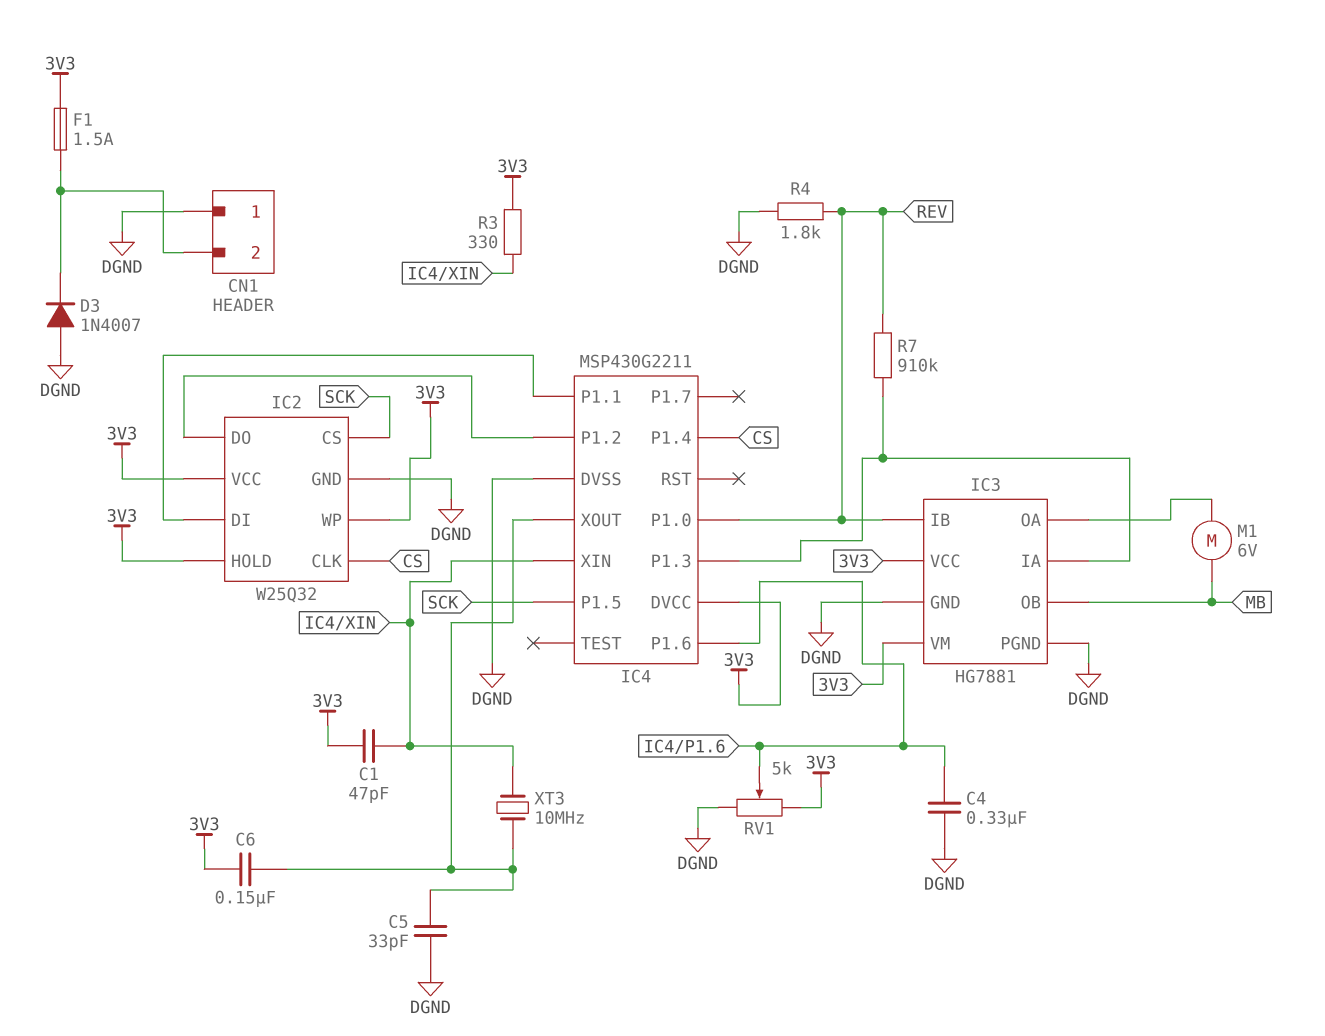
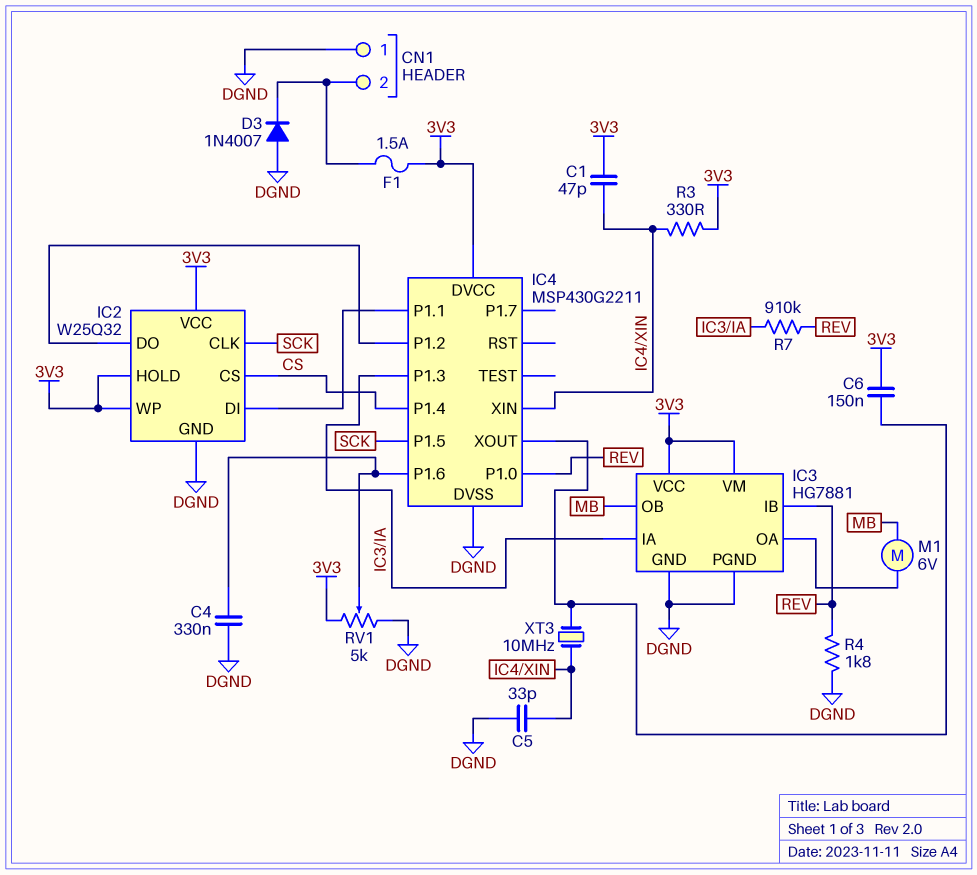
C5: 33pF (DGND, IC4/XOUT) -> 33pF (DGND, IC4/XIN)
IC2 pin CLK: CS -> SCK
IC2 pin CS: SCK -> CS

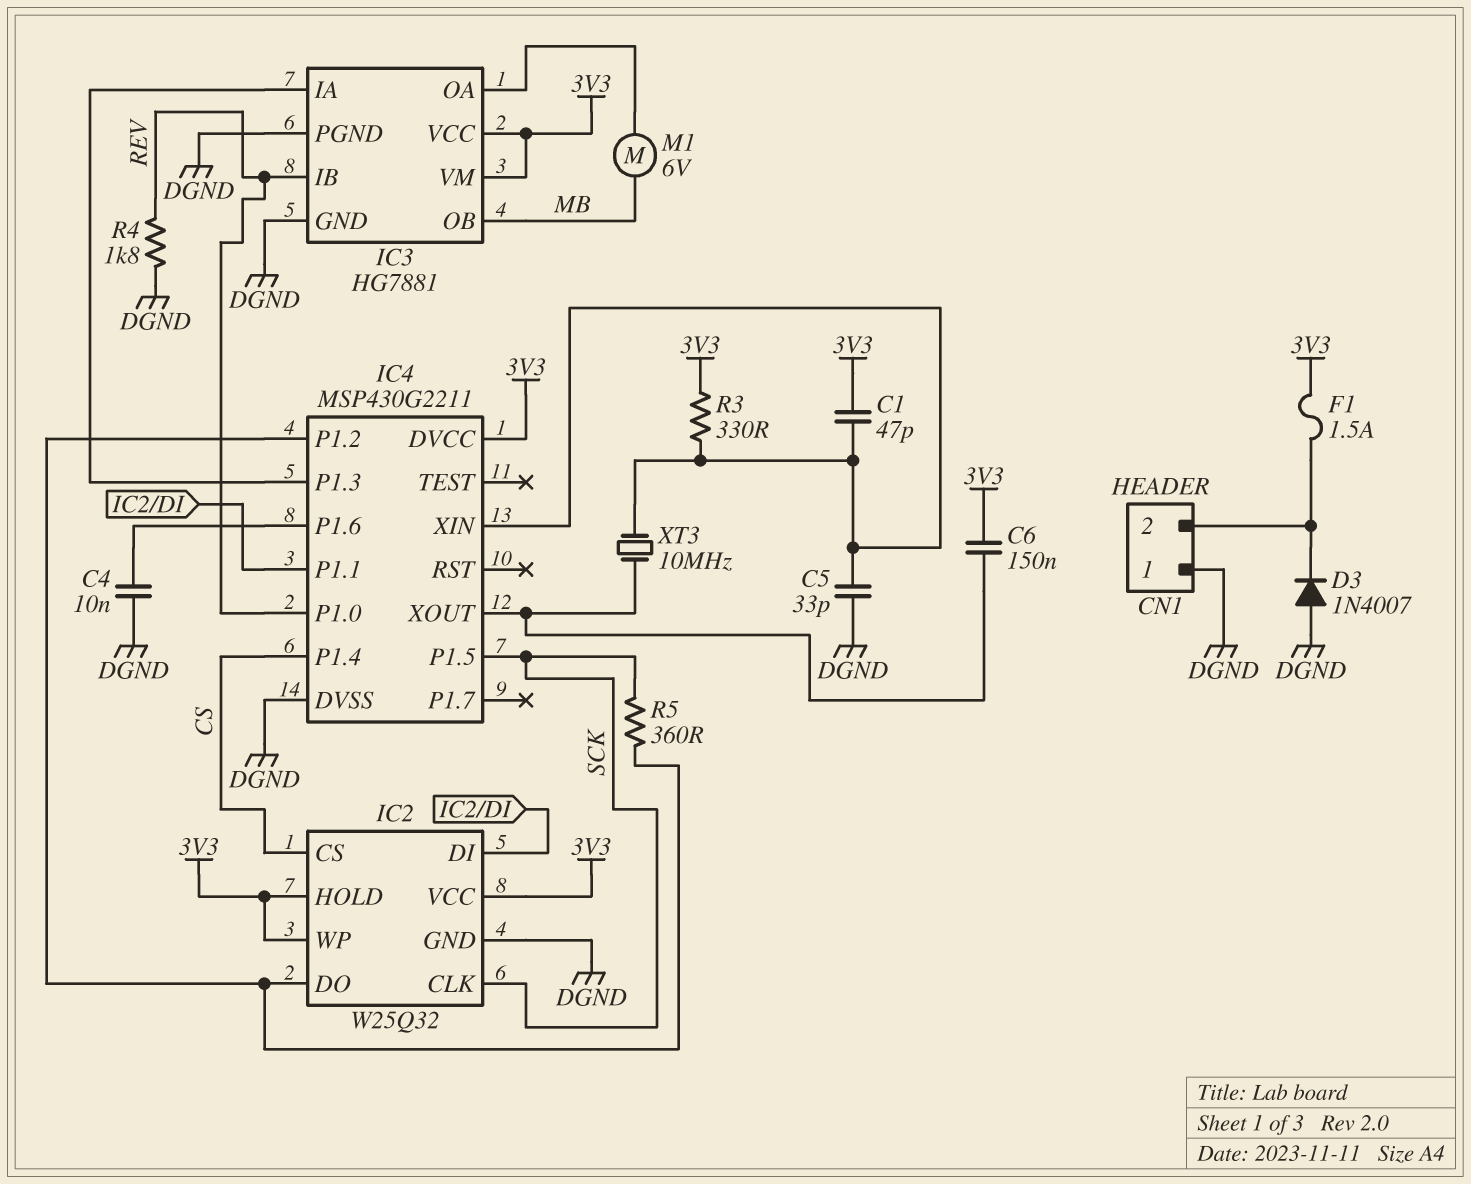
C4: 330nF (DGND, IC4/P1.6) -> 10nF (DGND, IC4/P1.6)
R5: none -> 360 (IC2/DO, SCK)
R7: 910k (IC3/IA, REV) -> none
RV1: 5k (3V3, DGND, wiper IC4/P1.6) -> none

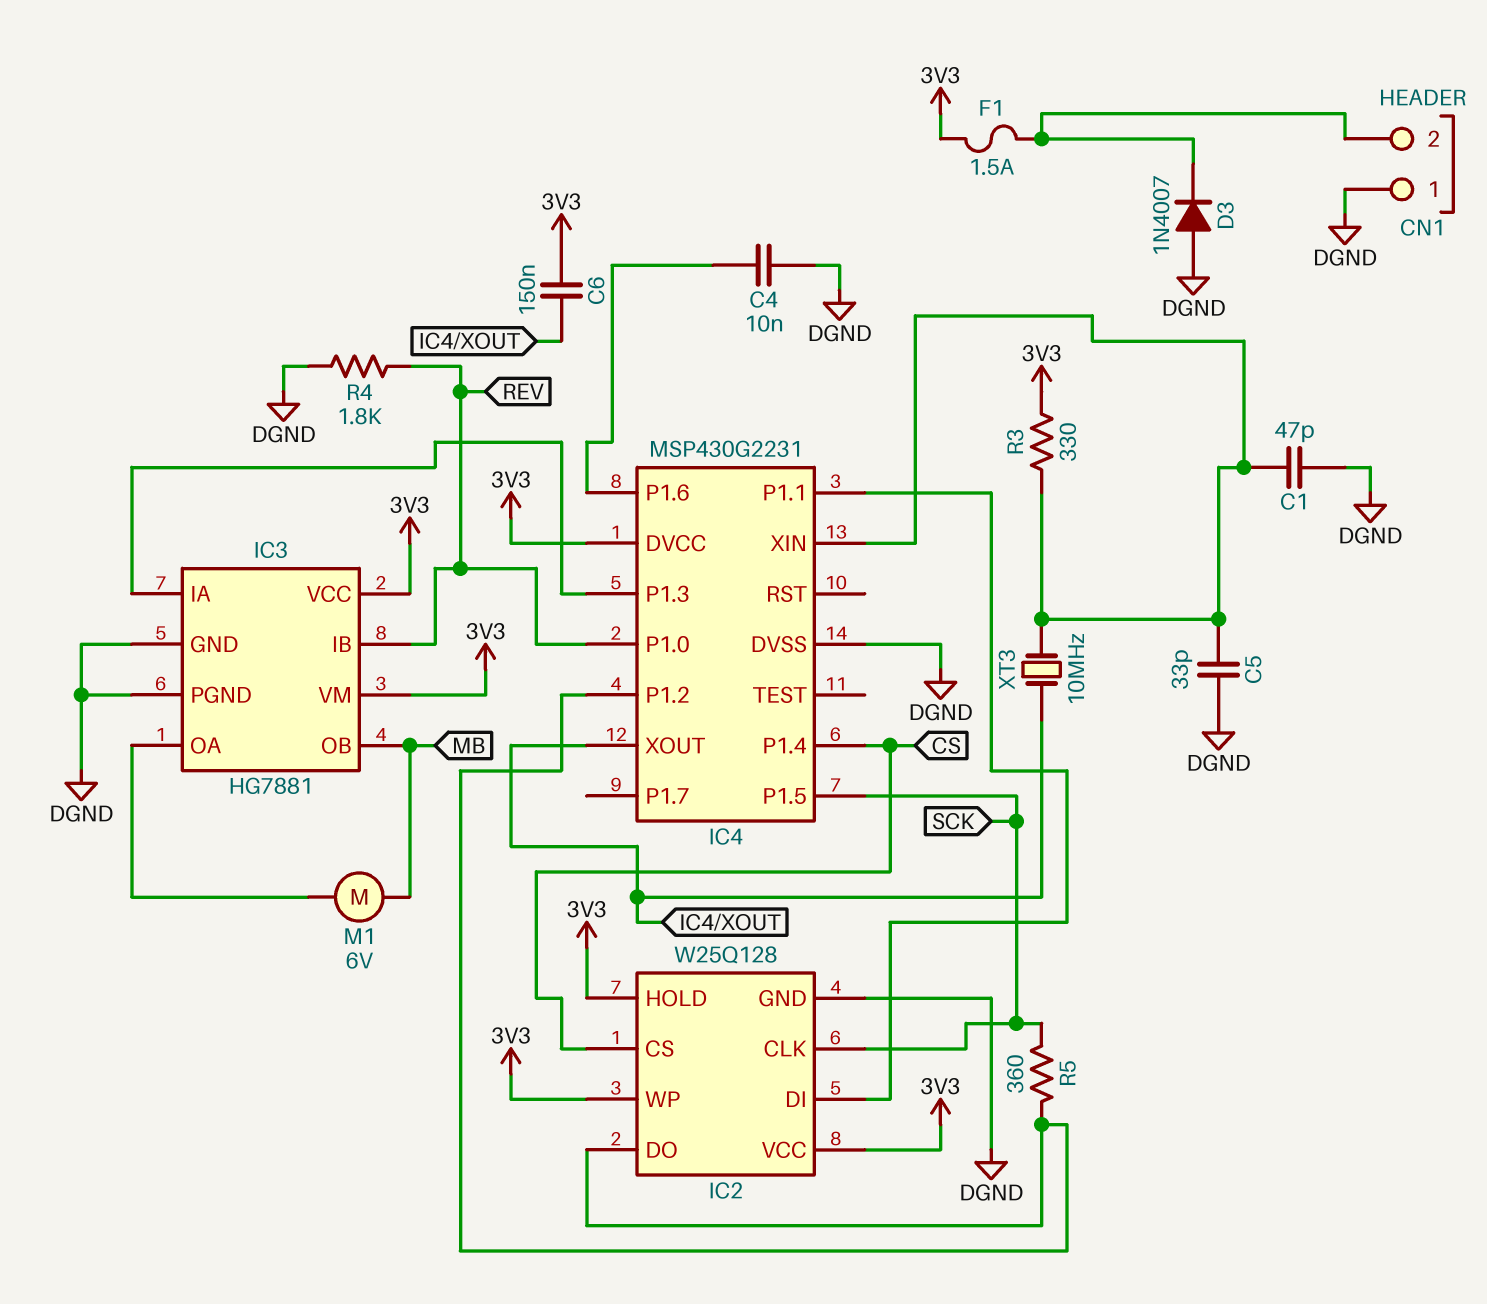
C1: 47pF (3V3, IC4/XIN) -> 47pF (DGND, IC4/XIN)
IC2: W25Q32 -> W25Q128
IC4: MSP430G2211 -> MSP430G2231

